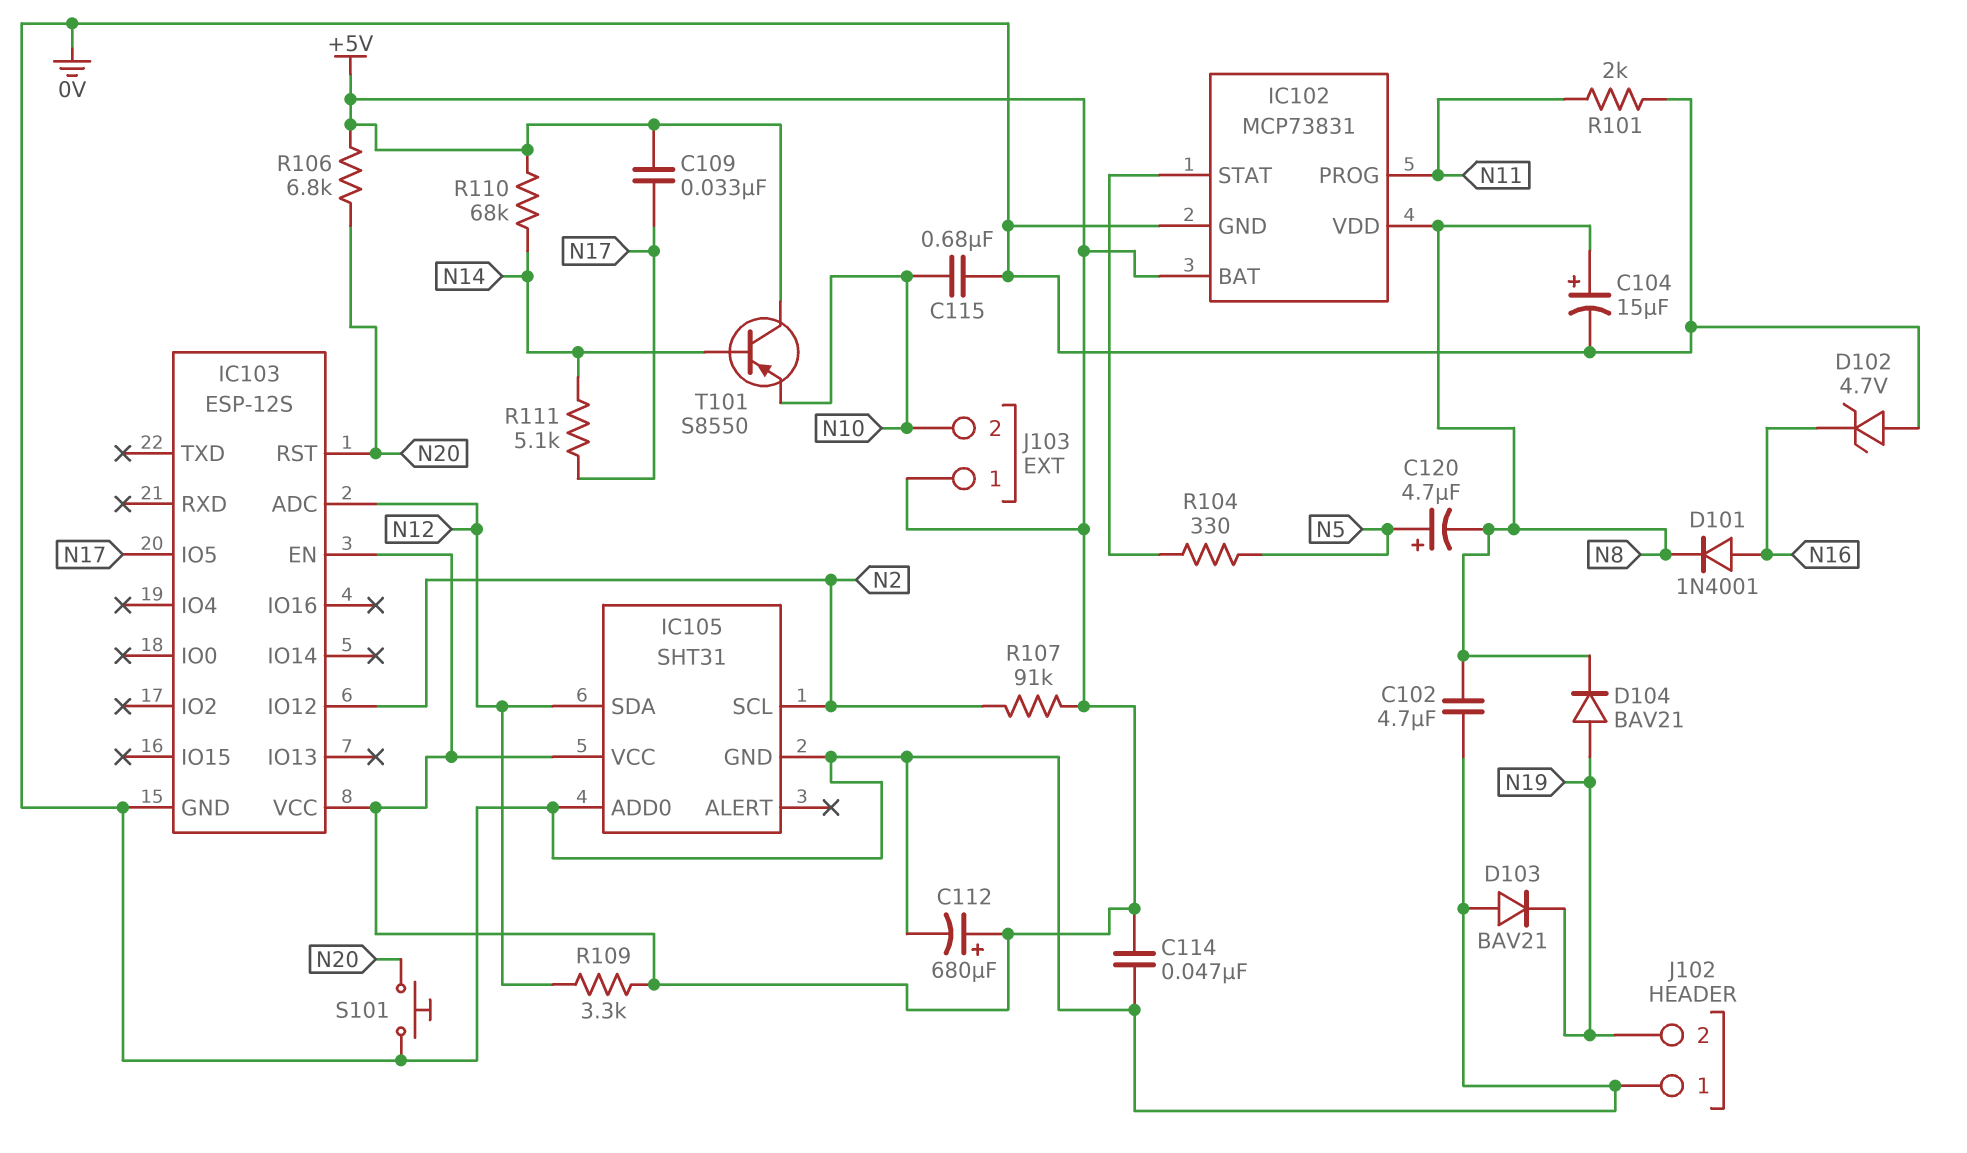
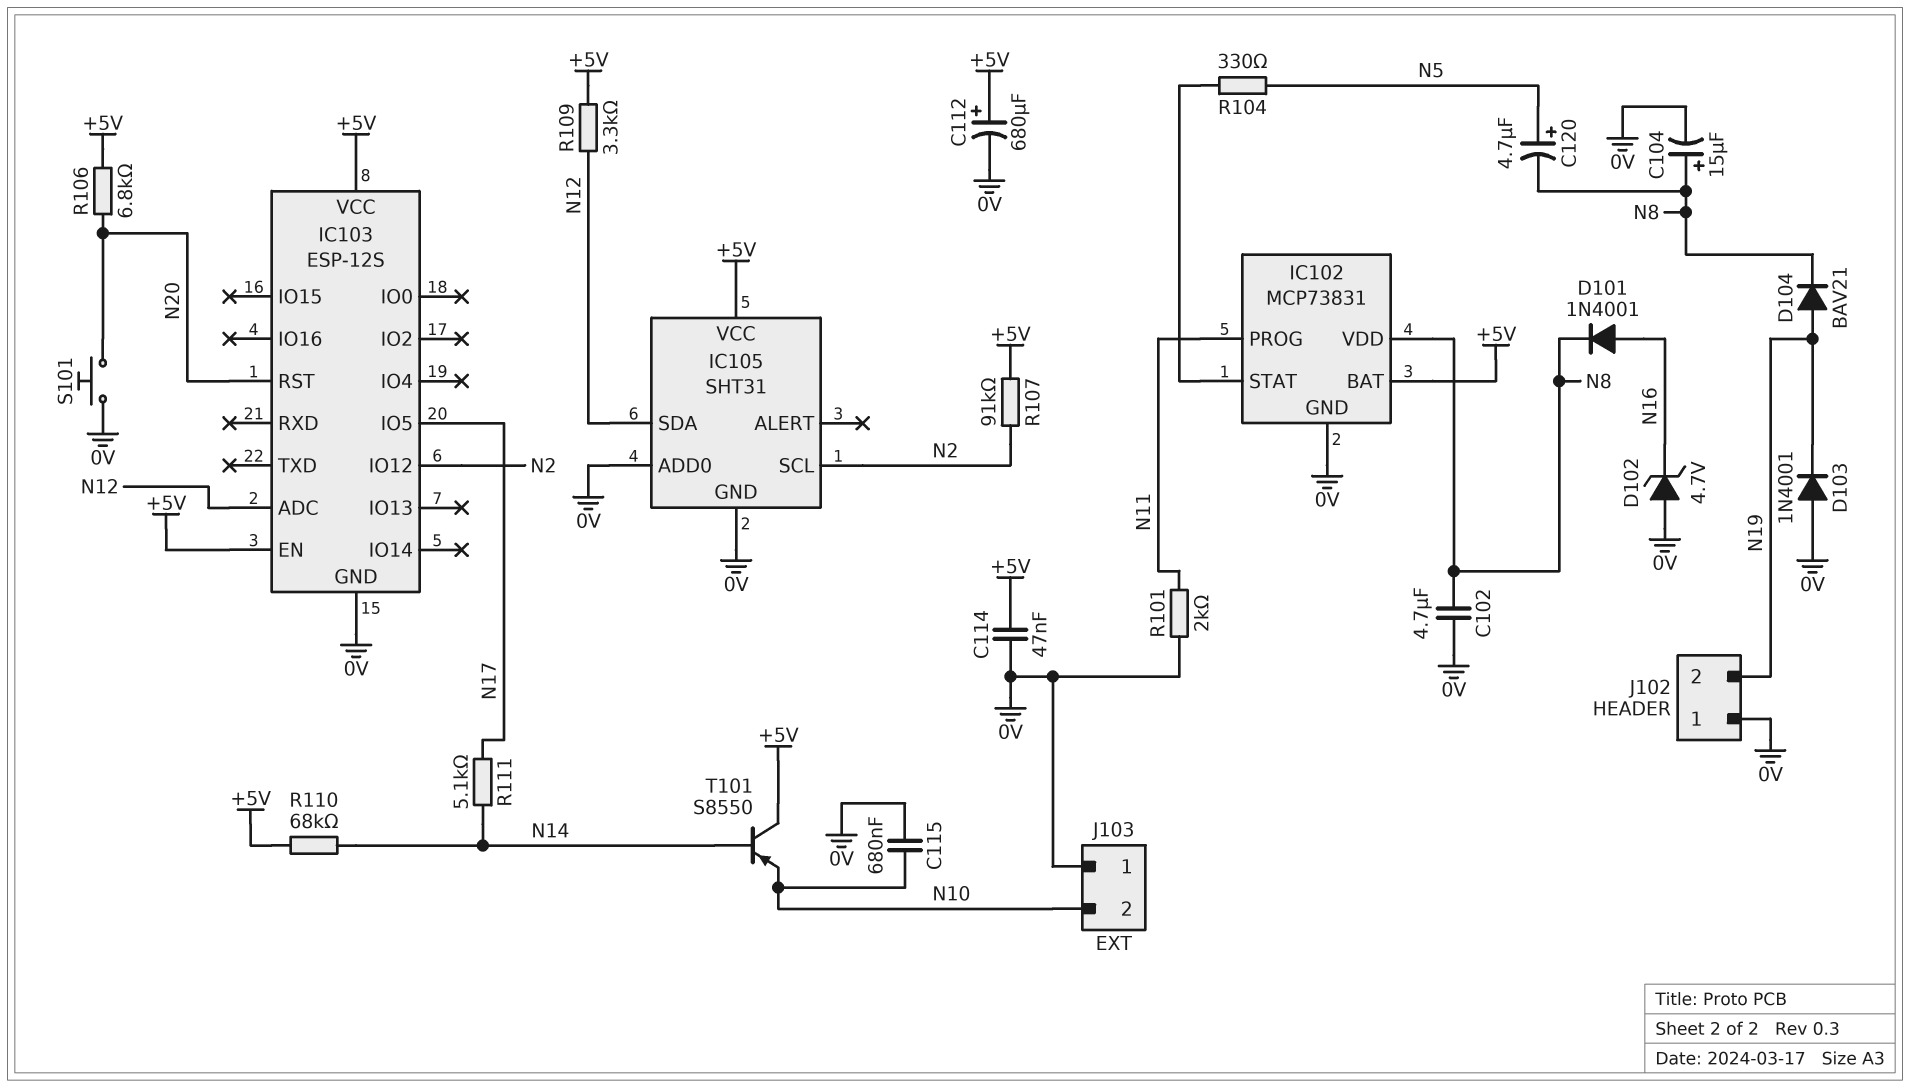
C109: 33nF (+5V, N17) -> none
D103: diode BAV21 (A 0V, K N19) -> diode 1N4001 (A 0V, K N19)
J103 pin 1: +5V -> 0V

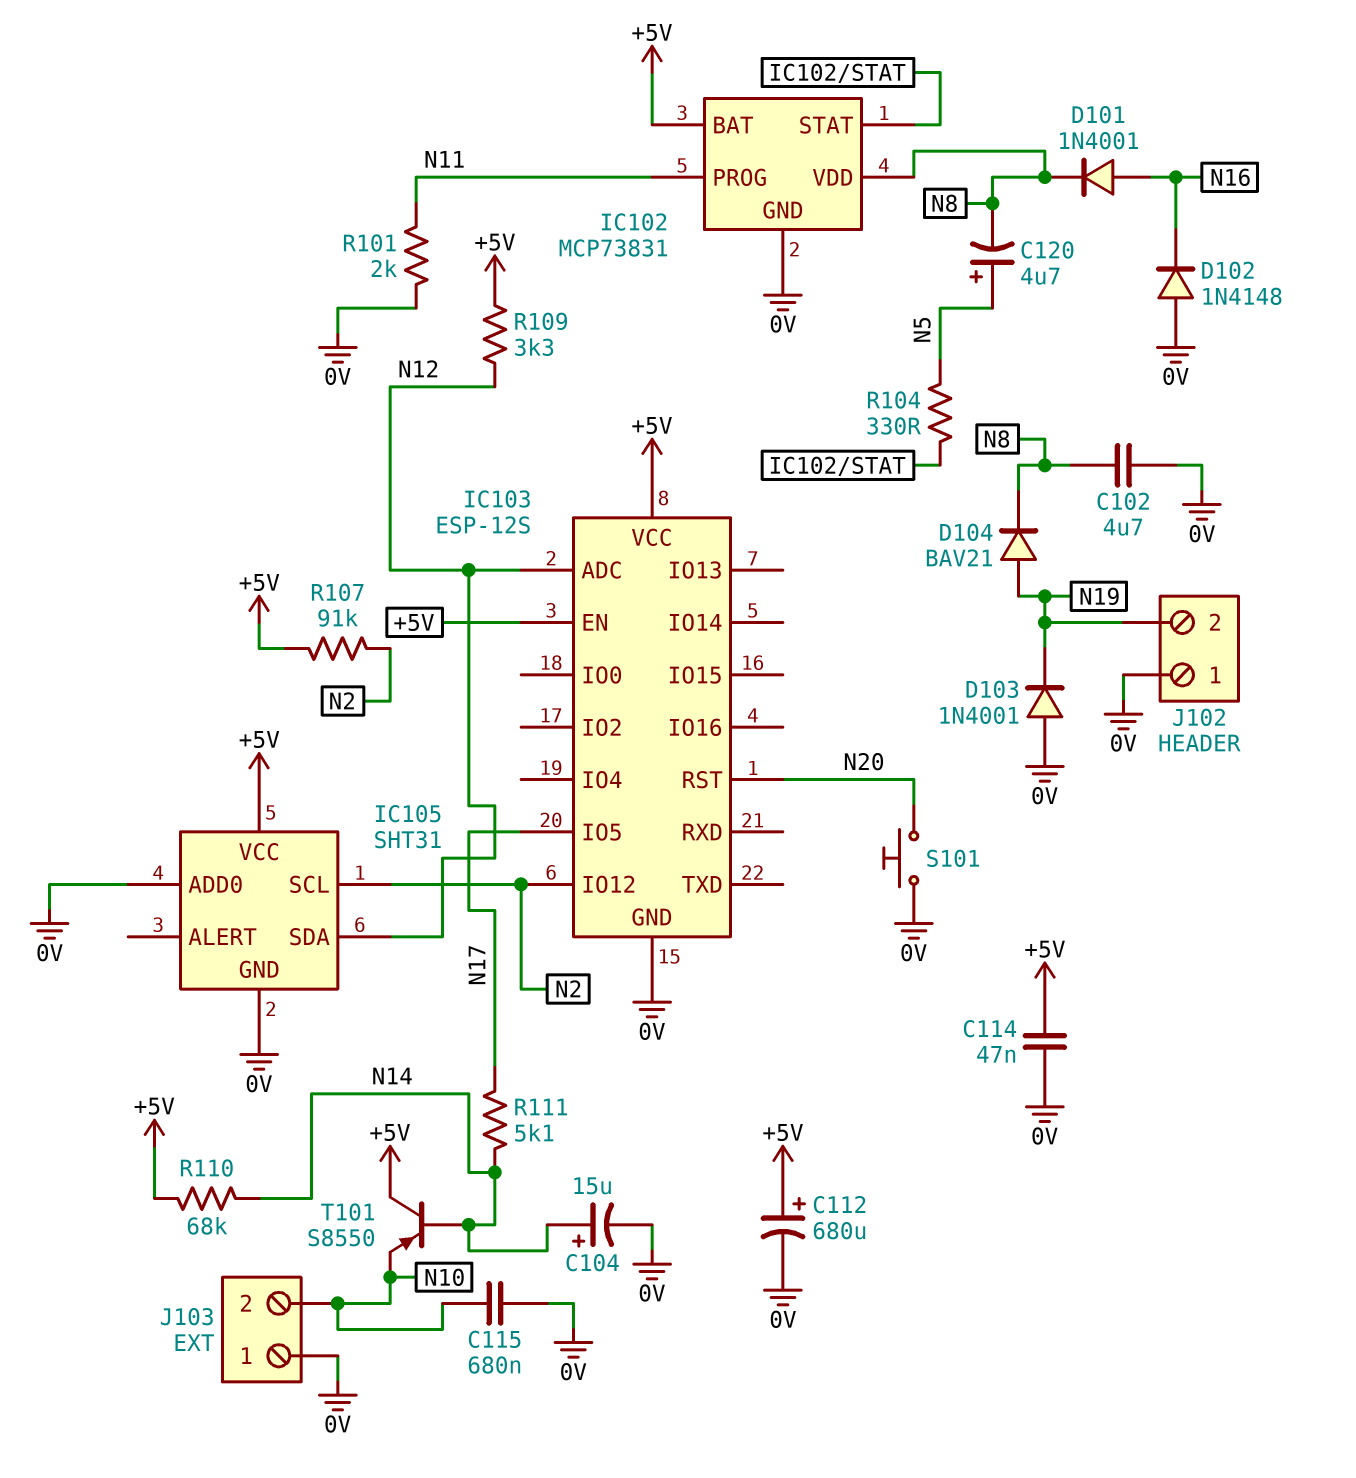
C104: 15uF (plus N8, minus 0V) -> 15uF (plus N14, minus 0V)
D102: zener 4.7V (A 0V, K N16) -> diode 1N4148 (A 0V, K N16)
R106: 6.8k (+5V, N20) -> none

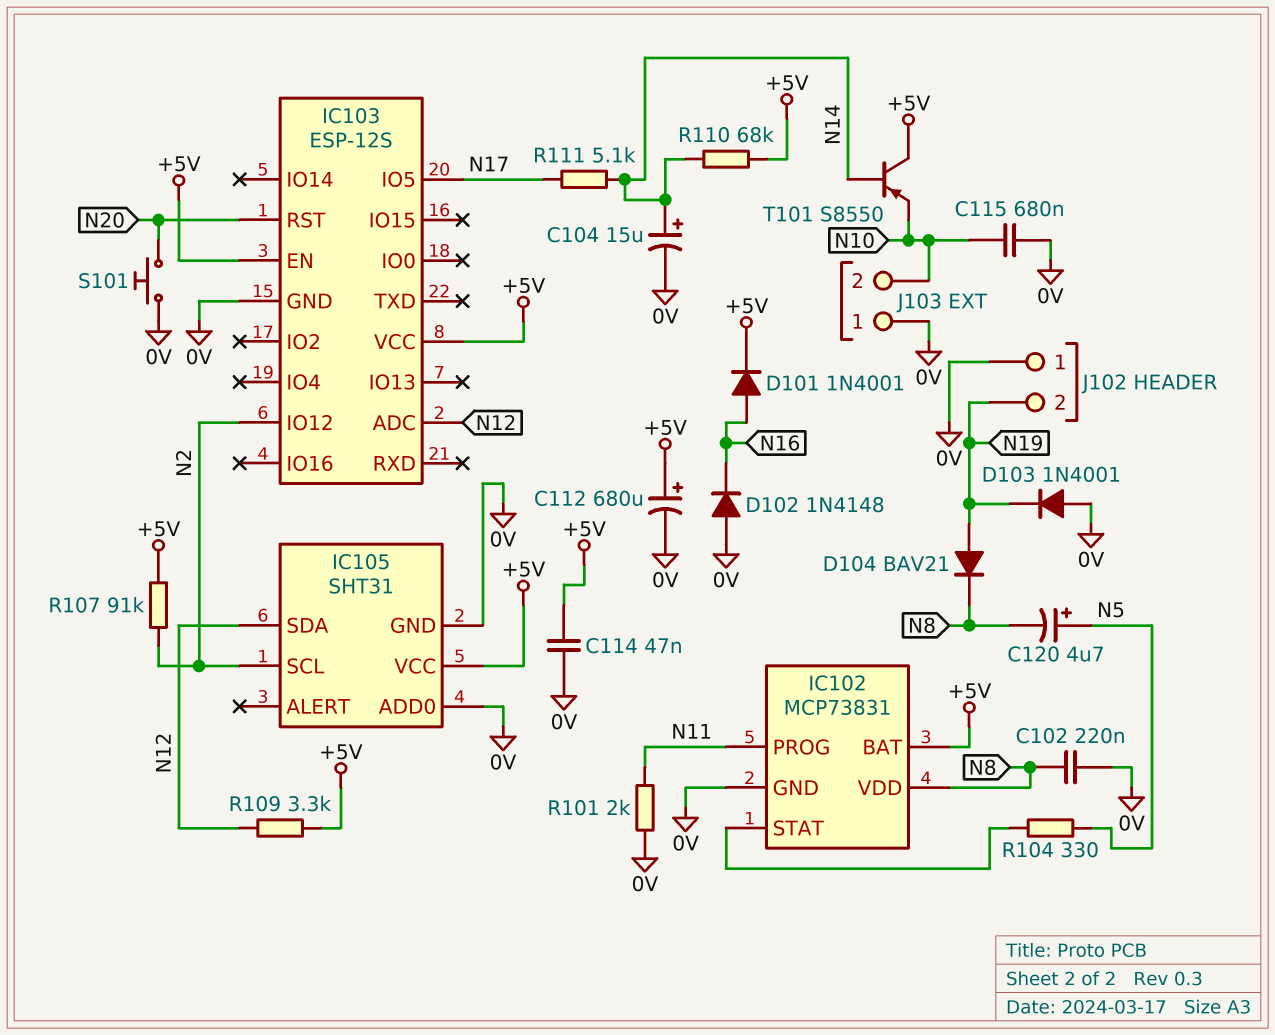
C102: 4.7uF (0V, N8) -> 220nF (0V, N8)
D101: diode 1N4001 (A N16, K N8) -> diode 1N4001 (A N16, K +5V)

